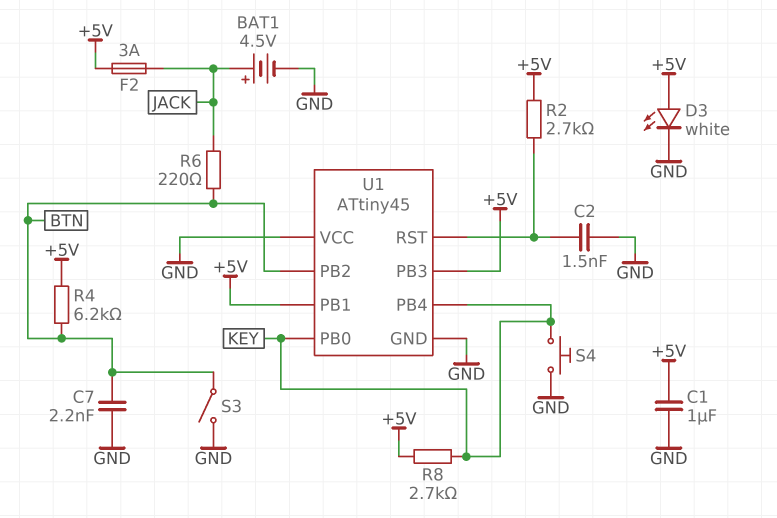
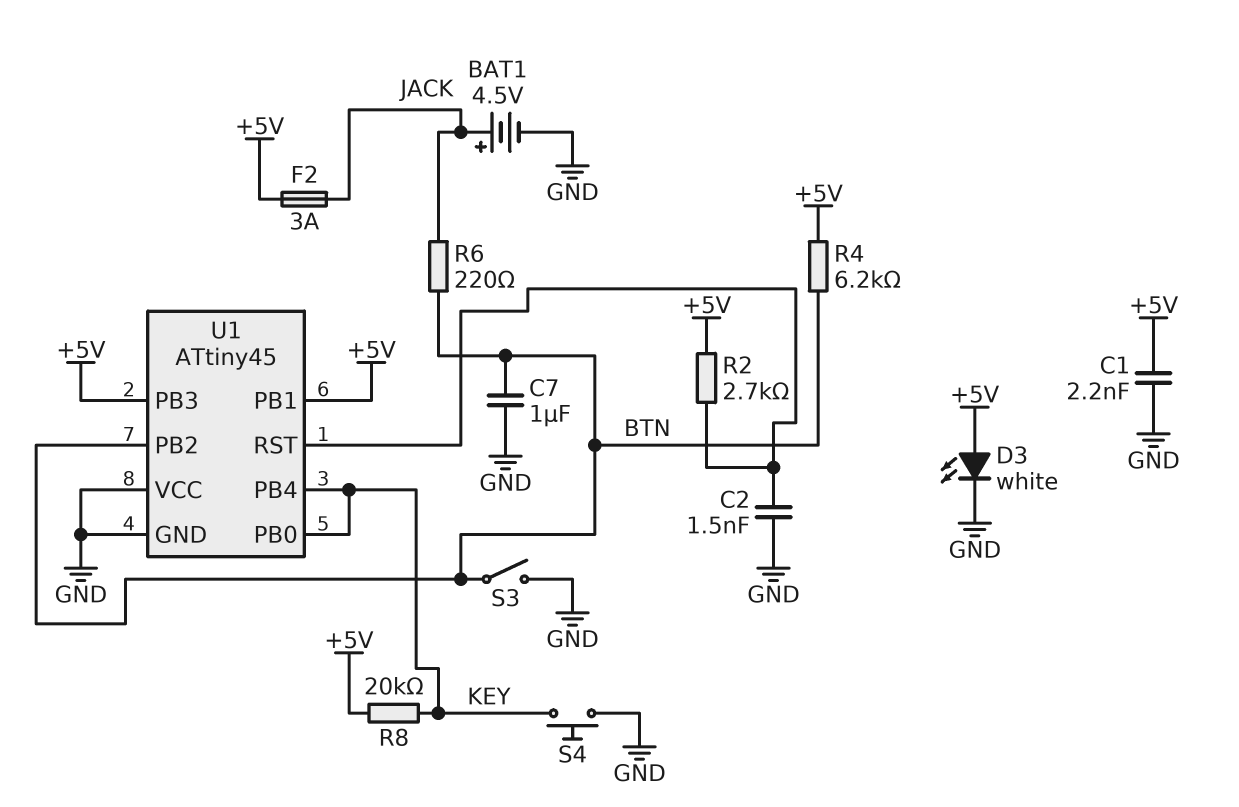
C1: 1uF (+5V, GND) -> 2.2nF (+5V, GND)
C7: 2.2nF (BTN, GND) -> 1uF (BTN, GND)
R8: 2.7k (+5V, KEY) -> 20k (+5V, KEY)

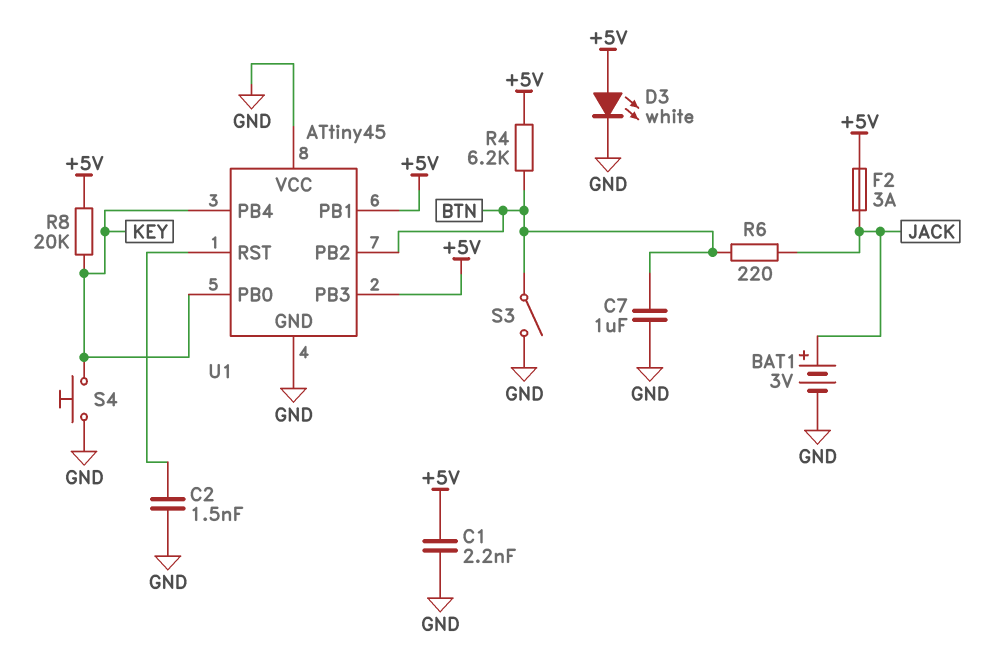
BAT1: 4.5V (plus JACK, minus GND) -> 3V (plus JACK, minus GND)
R2: 2.7k (+5V, U1/RST) -> none

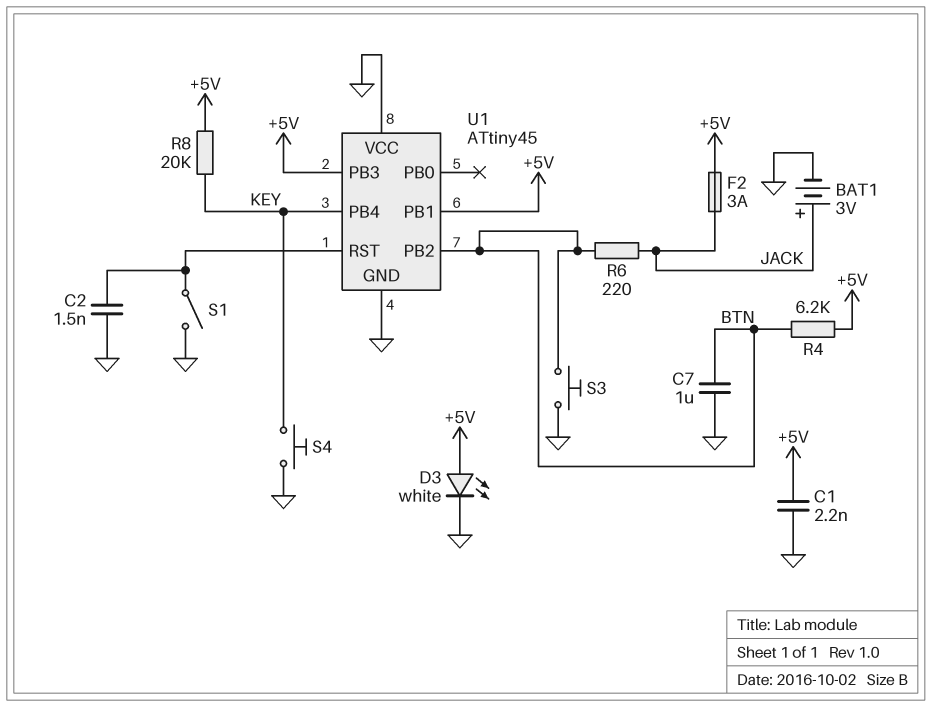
S1: none -> switch (GND, U1/RST)
S3: switch (BTN, GND) -> button (BTN, GND)
U1 pin PB0: KEY -> none

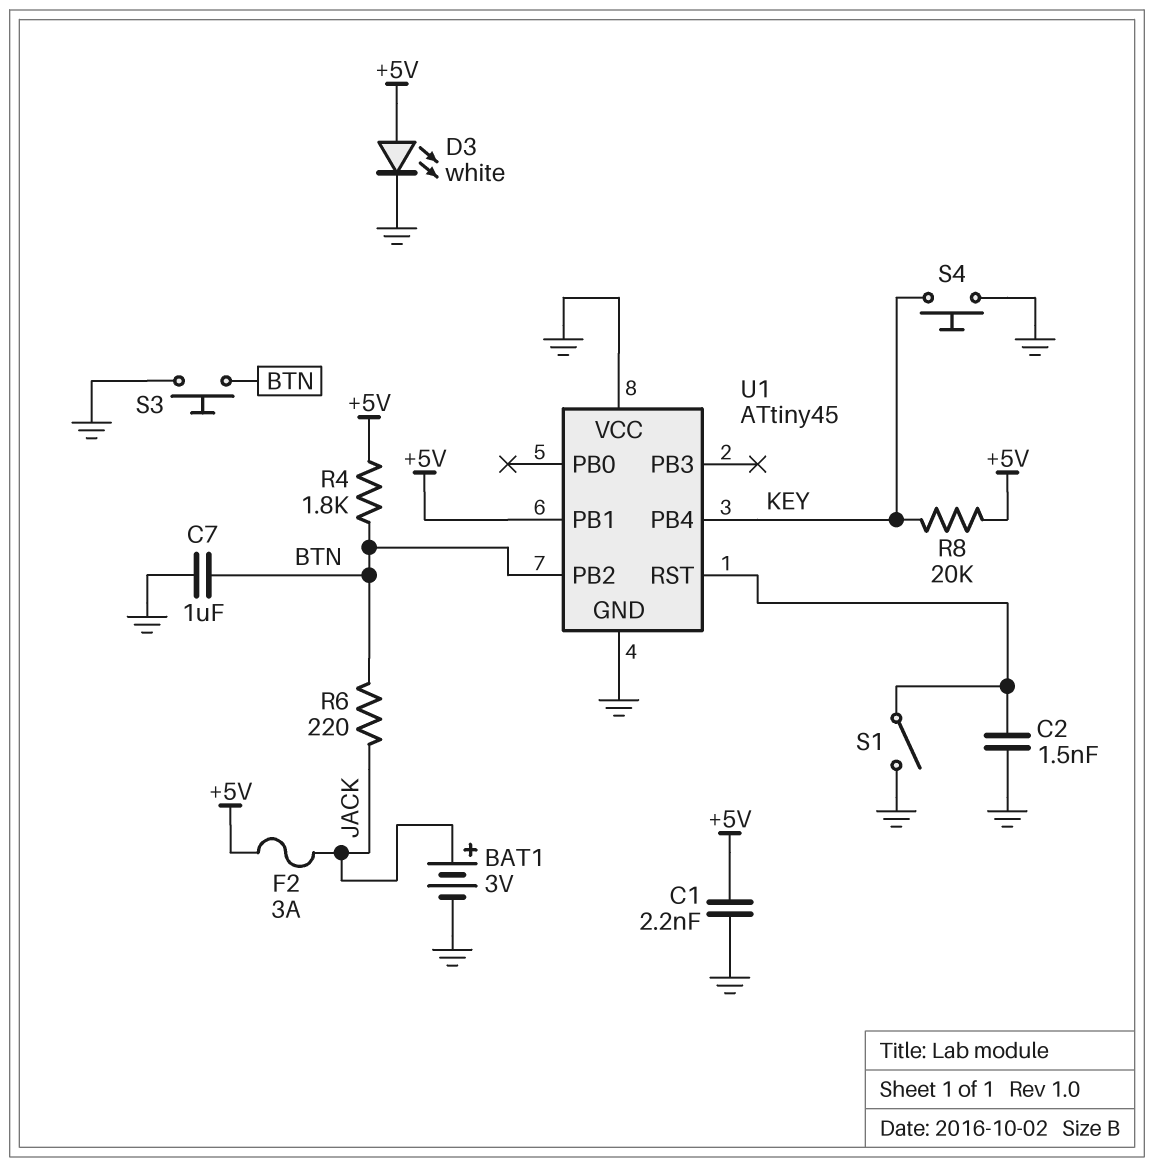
R4: 6.2k (+5V, BTN) -> 1.8k (+5V, BTN)
U1 pin PB3: +5V -> none

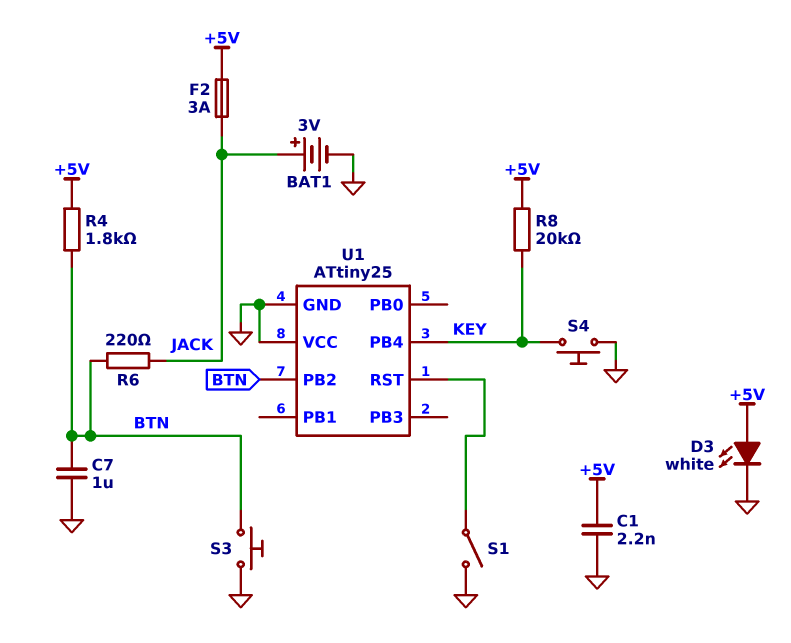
C2: 1.5nF (GND, U1/RST) -> none
U1: ATtiny45 -> ATtiny25
U1 pin PB1: +5V -> none

